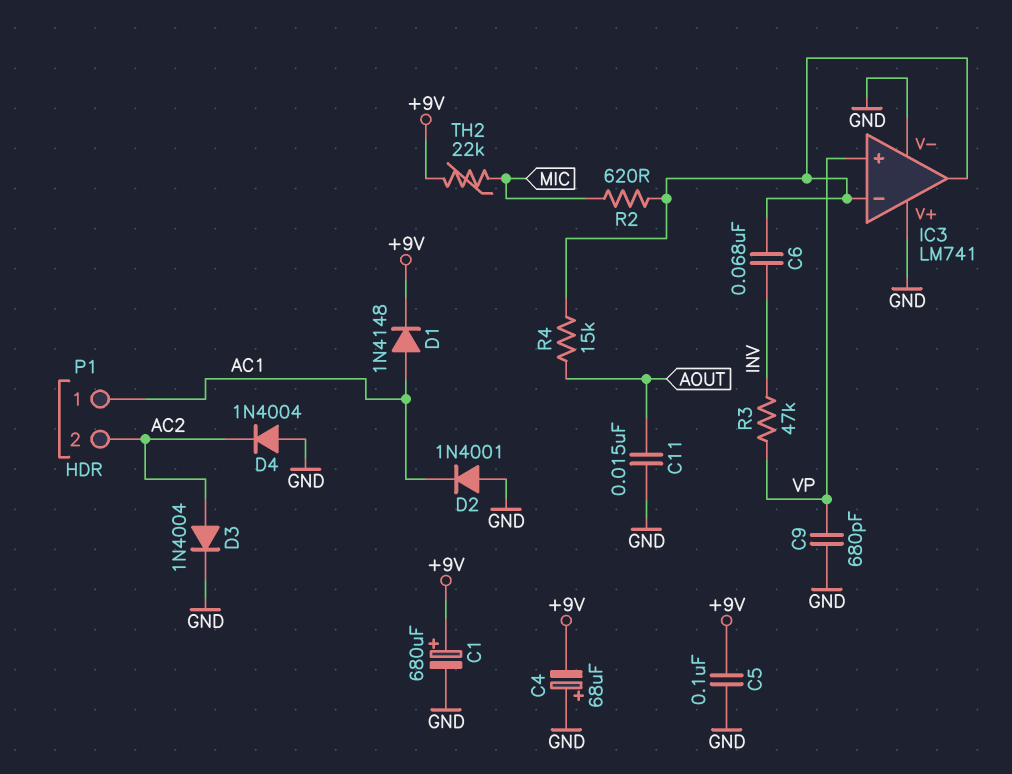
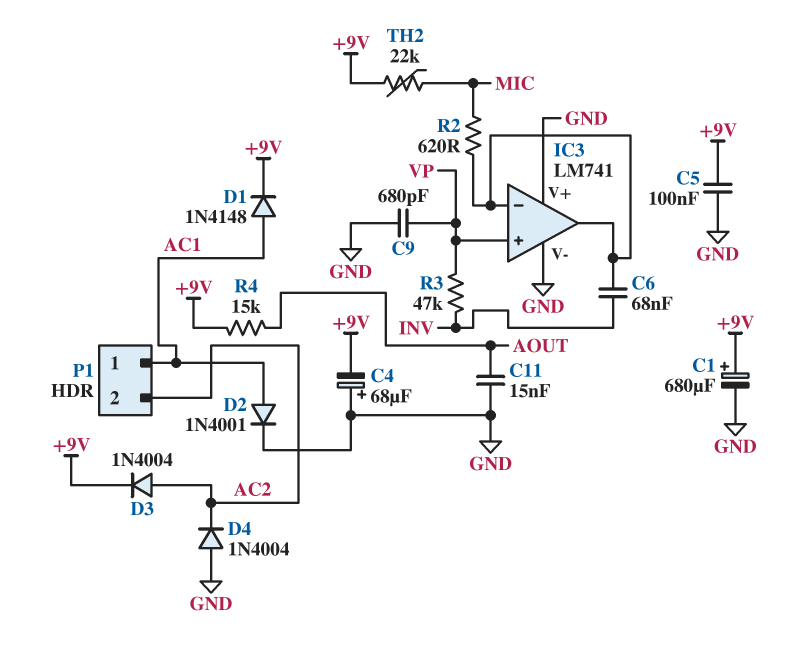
D2: diode 1N4001 (A GND, K AC1) -> diode 1N4001 (A AC1, K GND)
D3: diode 1N4004 (A AC2, K GND) -> diode 1N4004 (A AC2, K +9V)
R4: 15k (AOUT, IC3/in-) -> 15k (+9V, AOUT)

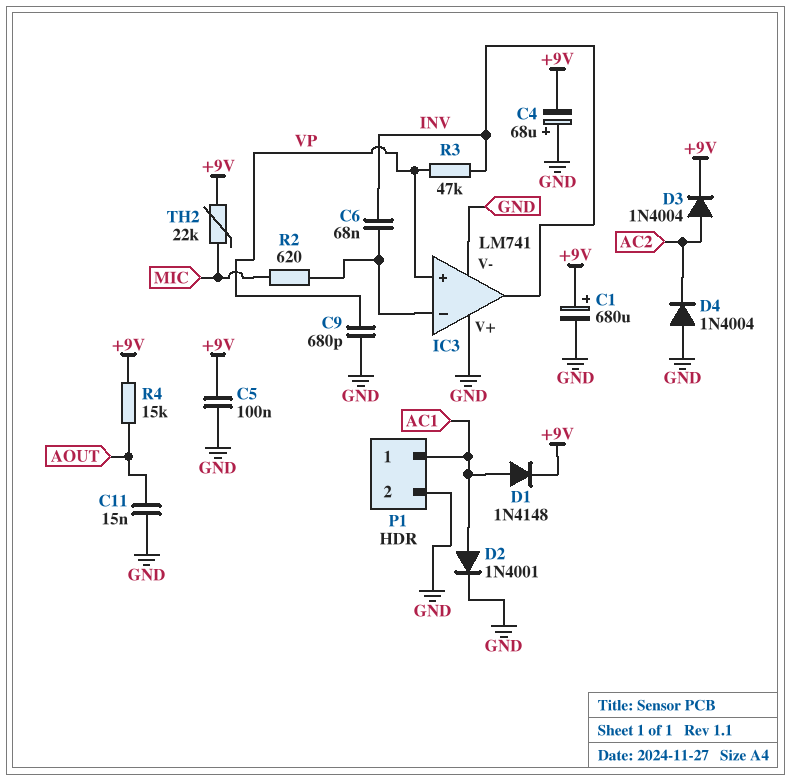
IC3 pin out: IC3/in- -> INV
P1 pin 2: AC2 -> GND

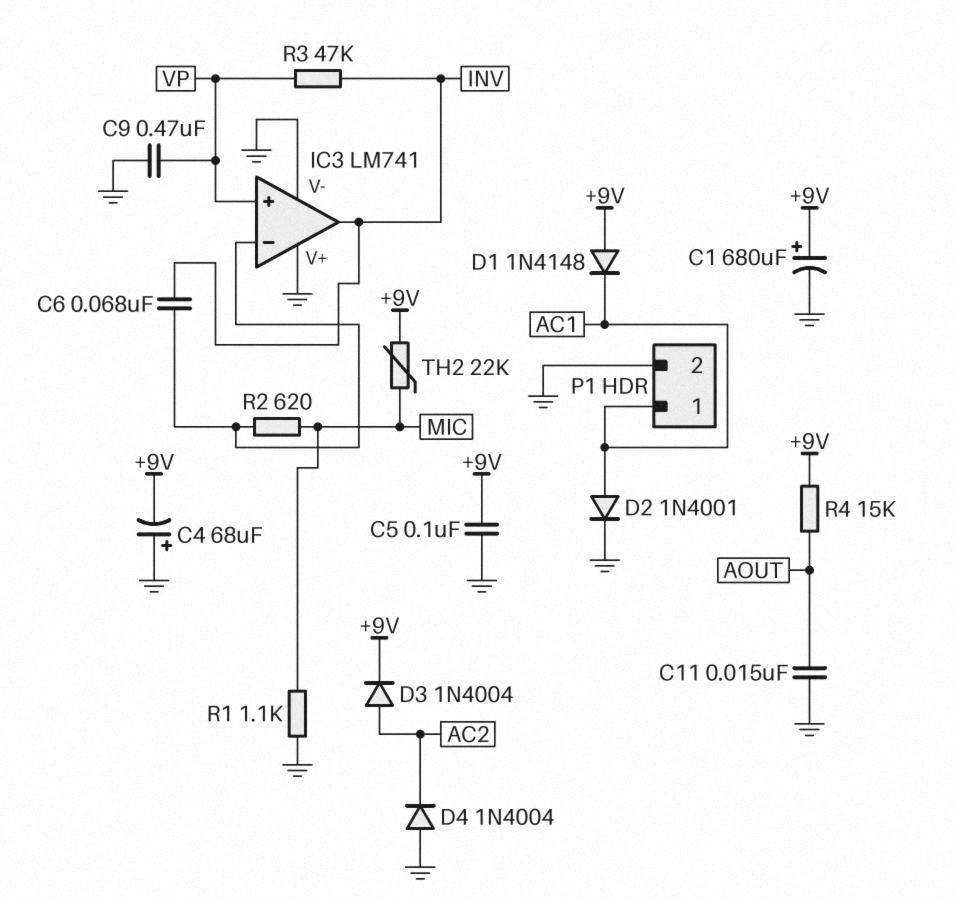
C9: 680pF (GND, VP) -> 470nF (GND, VP)
D1: diode 1N4148 (A AC1, K +9V) -> diode 1N4148 (A +9V, K AC1)
R1: none -> 1.1k (GND, MIC)

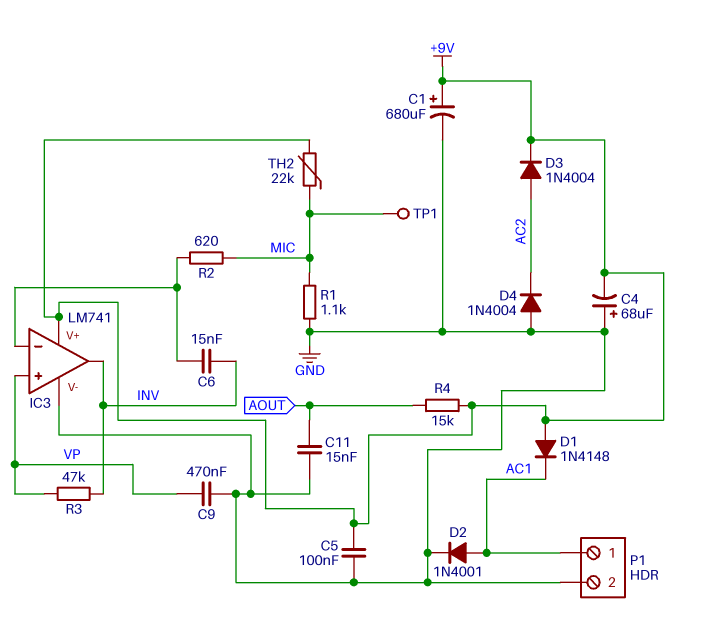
C6: 68nF (IC3/in-, INV) -> 15nF (IC3/in-, INV)
IC3 pin V+: GND -> +9V
TP1: none -> test point (MIC)

